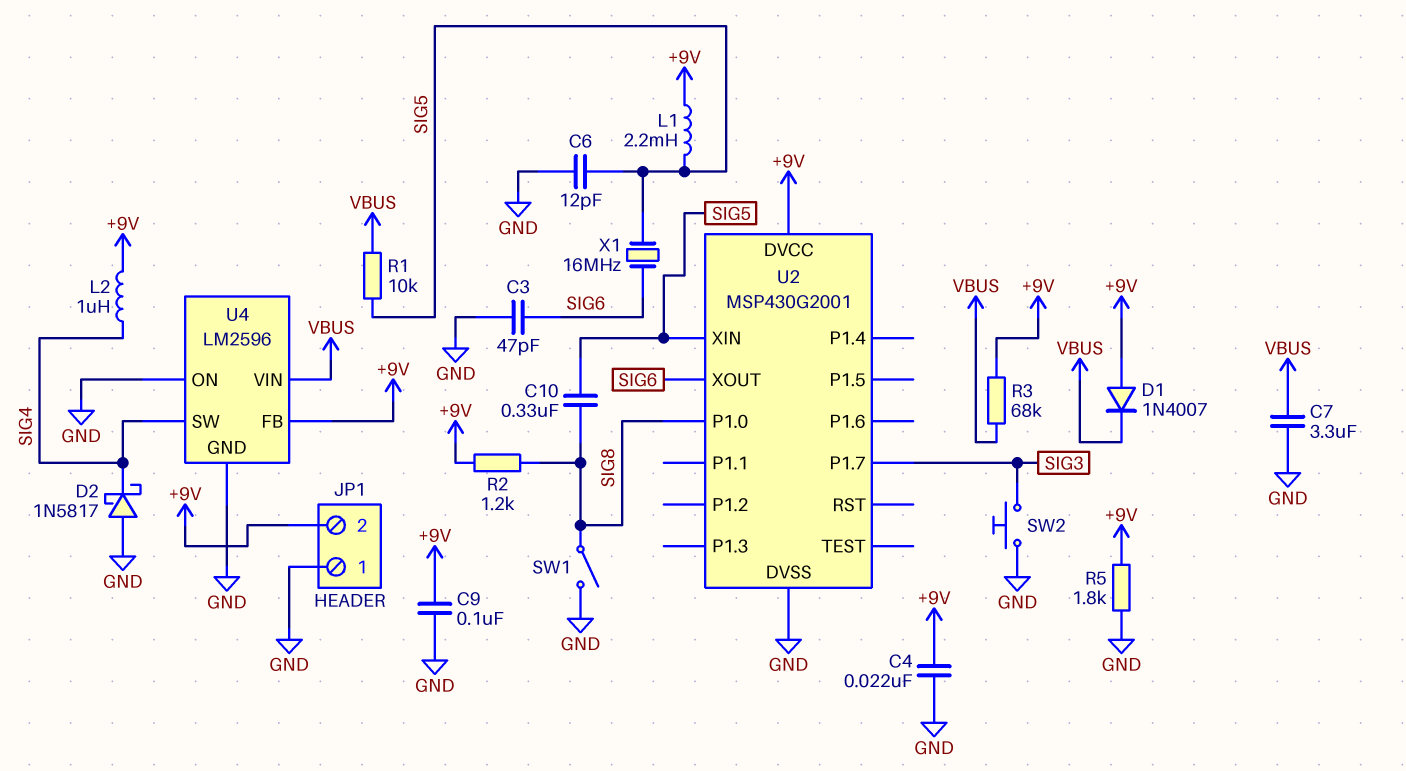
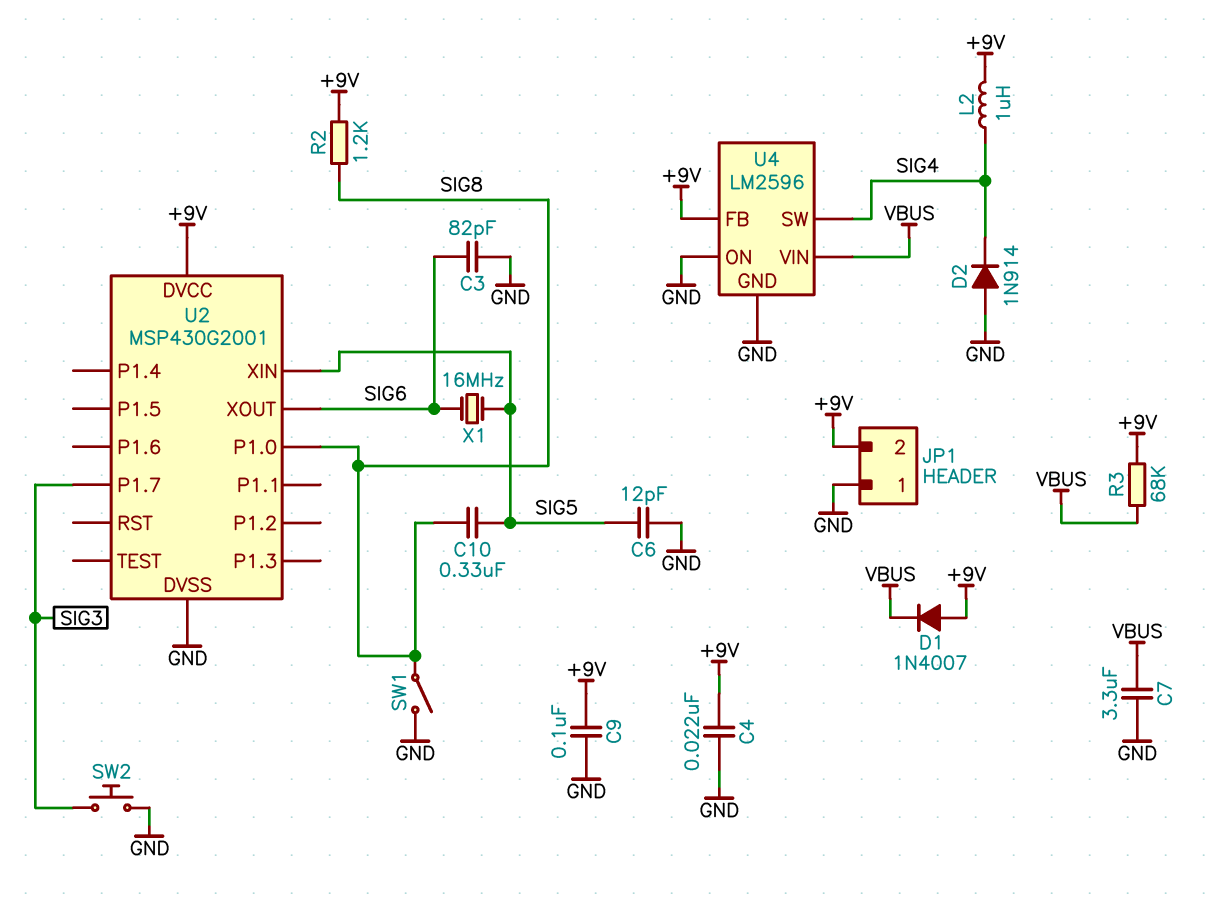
C3: 47pF (GND, SIG6) -> 82pF (GND, SIG6)
D2: schottky 1N5817 (A GND, K SIG4) -> diode 1N914 (A GND, K SIG4)
L1: 2.2mH (+9V, SIG5) -> none
R1: 10k (SIG5, VBUS) -> none
R5: 1.8k (+9V, GND) -> none

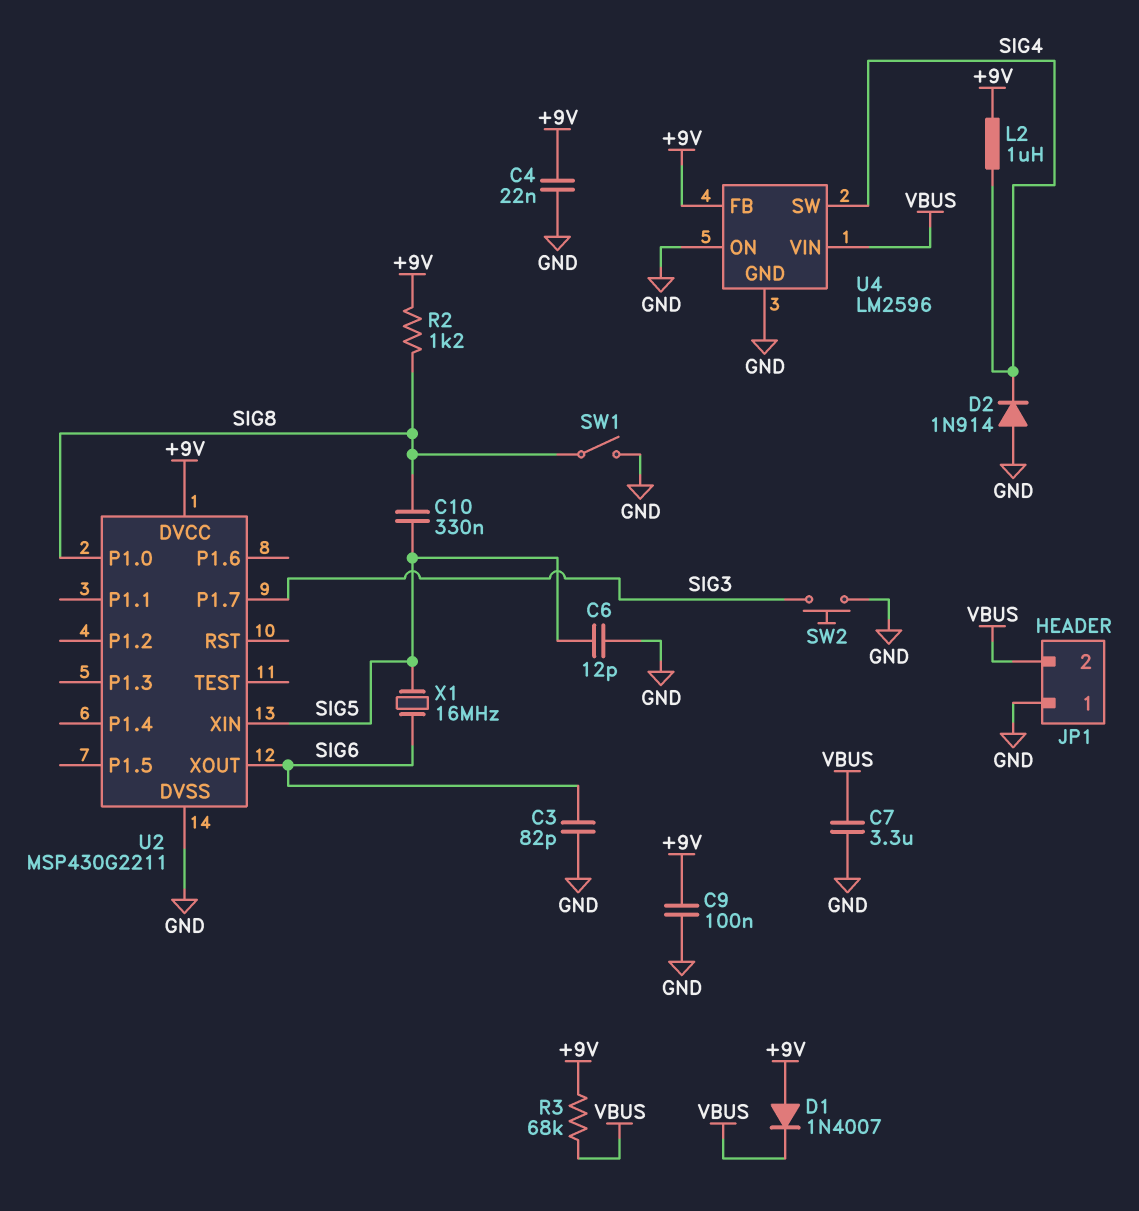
JP1 pin 2: +9V -> VBUS
U2: MSP430G2001 -> MSP430G2211

